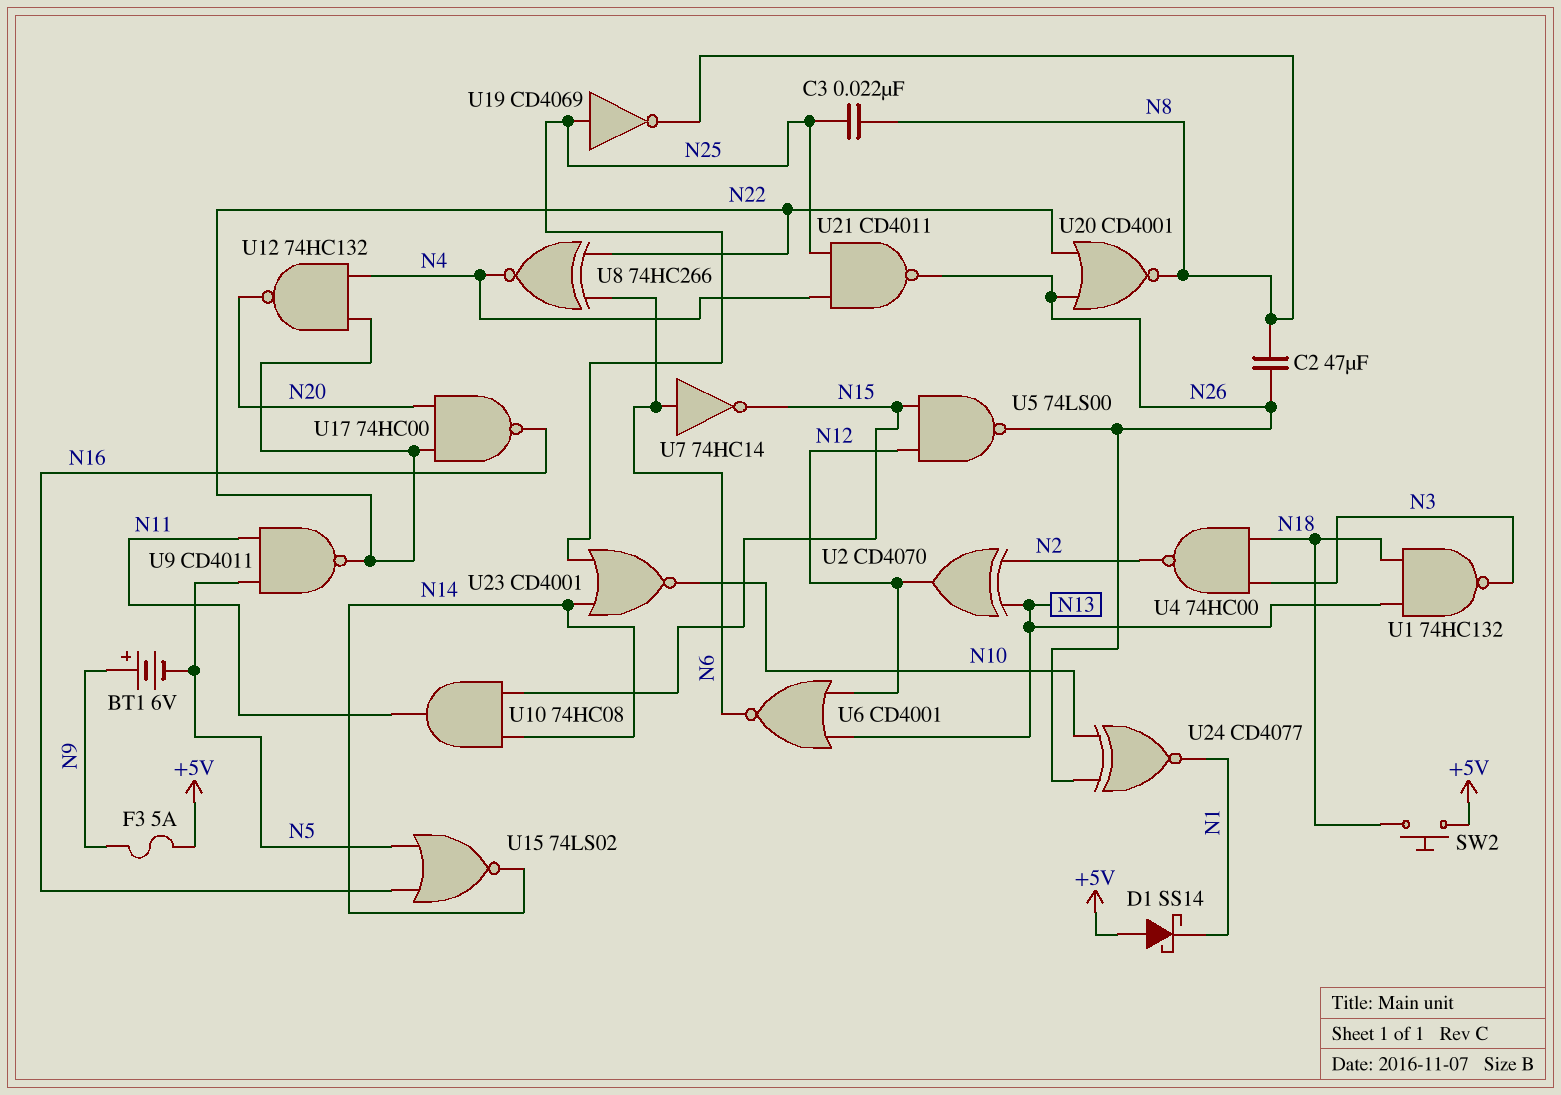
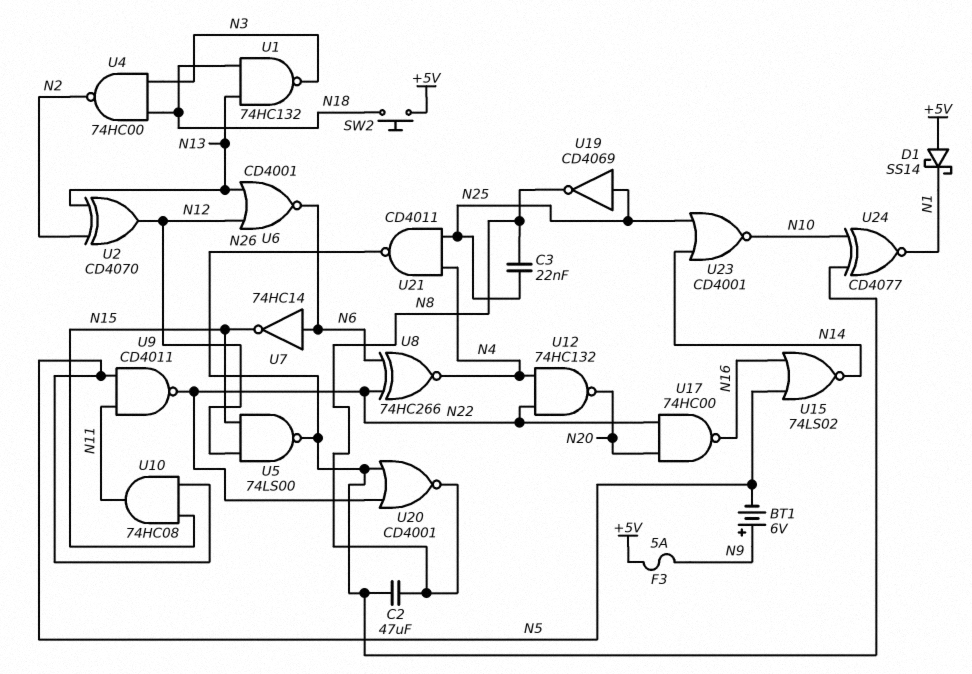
U10: AND 74HC08 (in N14, in N15, out N11) -> AND 74HC08 (in N5, in N15, out N11)

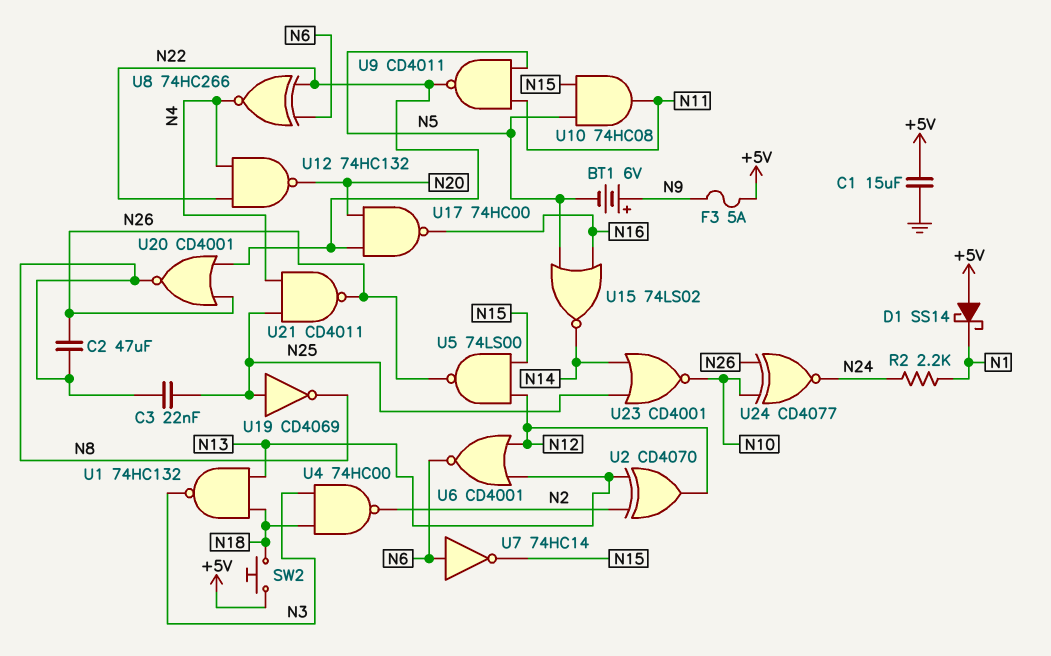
C1: none -> 15uF (+5V, GND)
R2: none -> 2.2k (N1, N24)
U24: XNOR CD4077 (in N10, in N26, out N1) -> XNOR CD4077 (in N10, in N26, out N24)

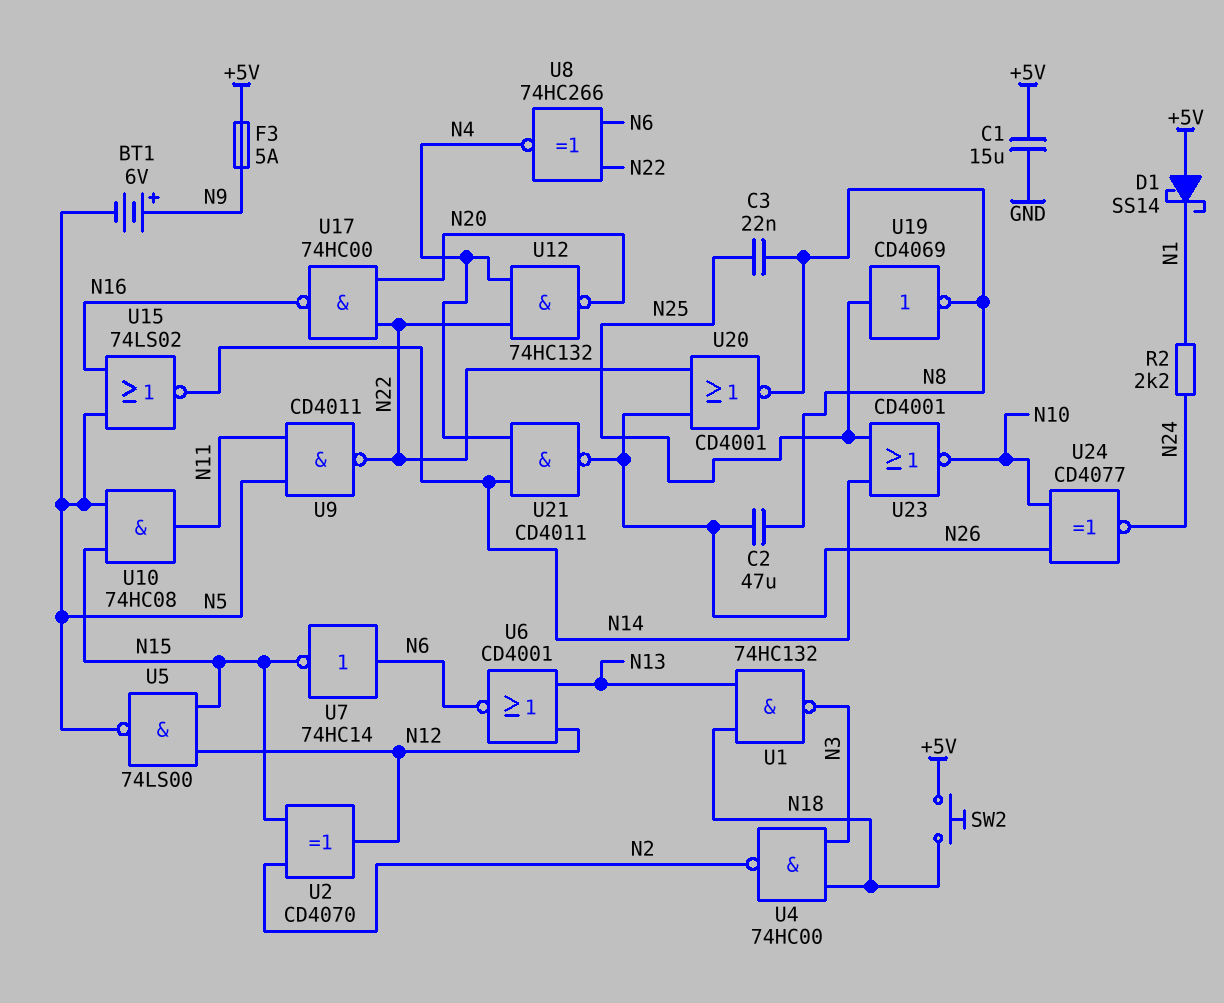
U2: XOR CD4070 (in N2, in N13, out N12) -> XOR CD4070 (in N2, in N15, out N12)
U5: NAND 74LS00 (in N12, in N15, out N26) -> NAND 74LS00 (in N12, in N15, out N5)
U21: NAND CD4011 (in N4, in N25, out N26) -> NAND CD4011 (in N4, in N14, out N26)

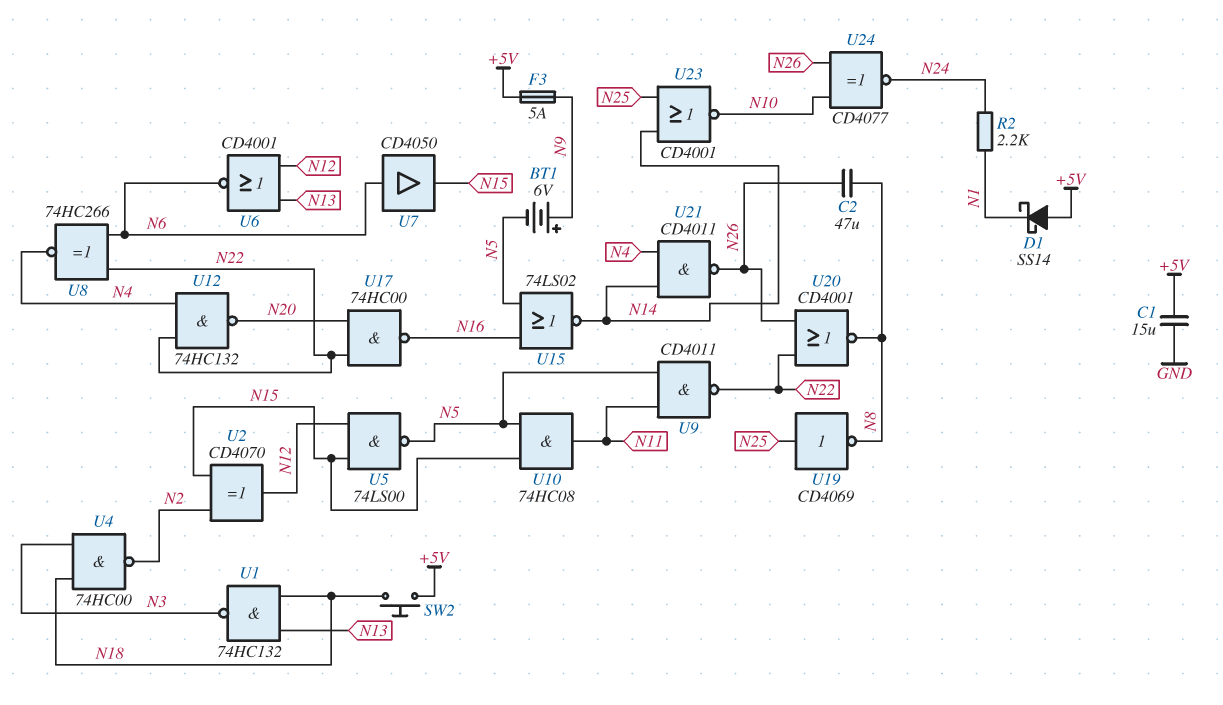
C3: 22nF (N8, N25) -> none
U7: NOT 74HC14 (in N6, out N15) -> buffer CD4050 (in N6, out N15)

